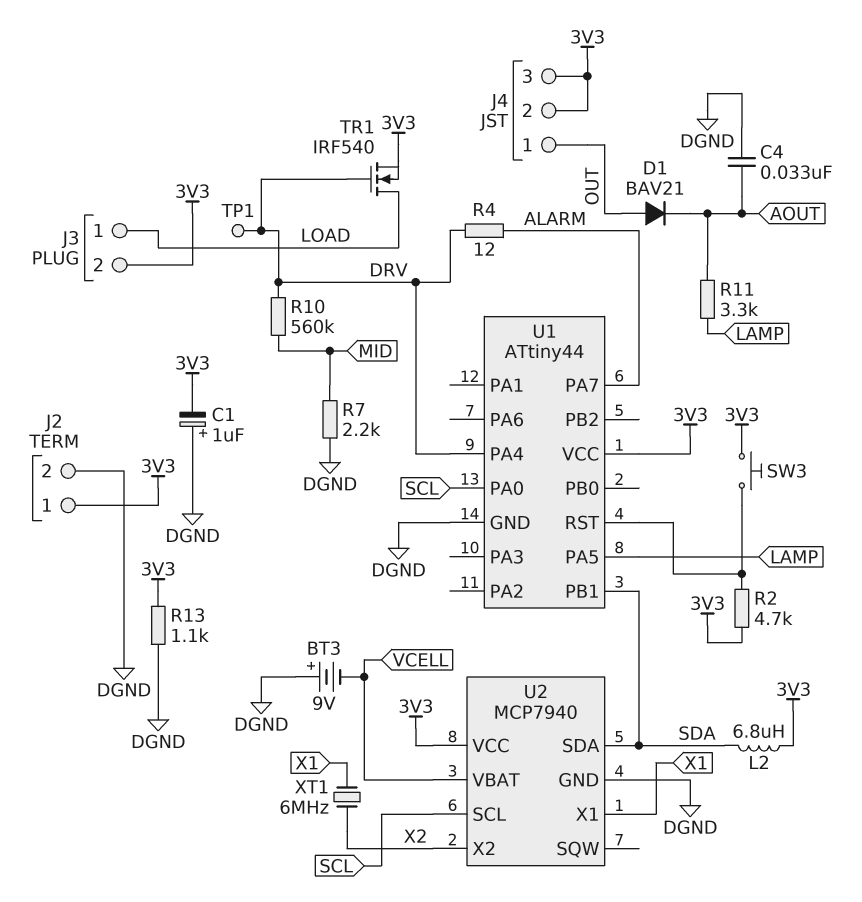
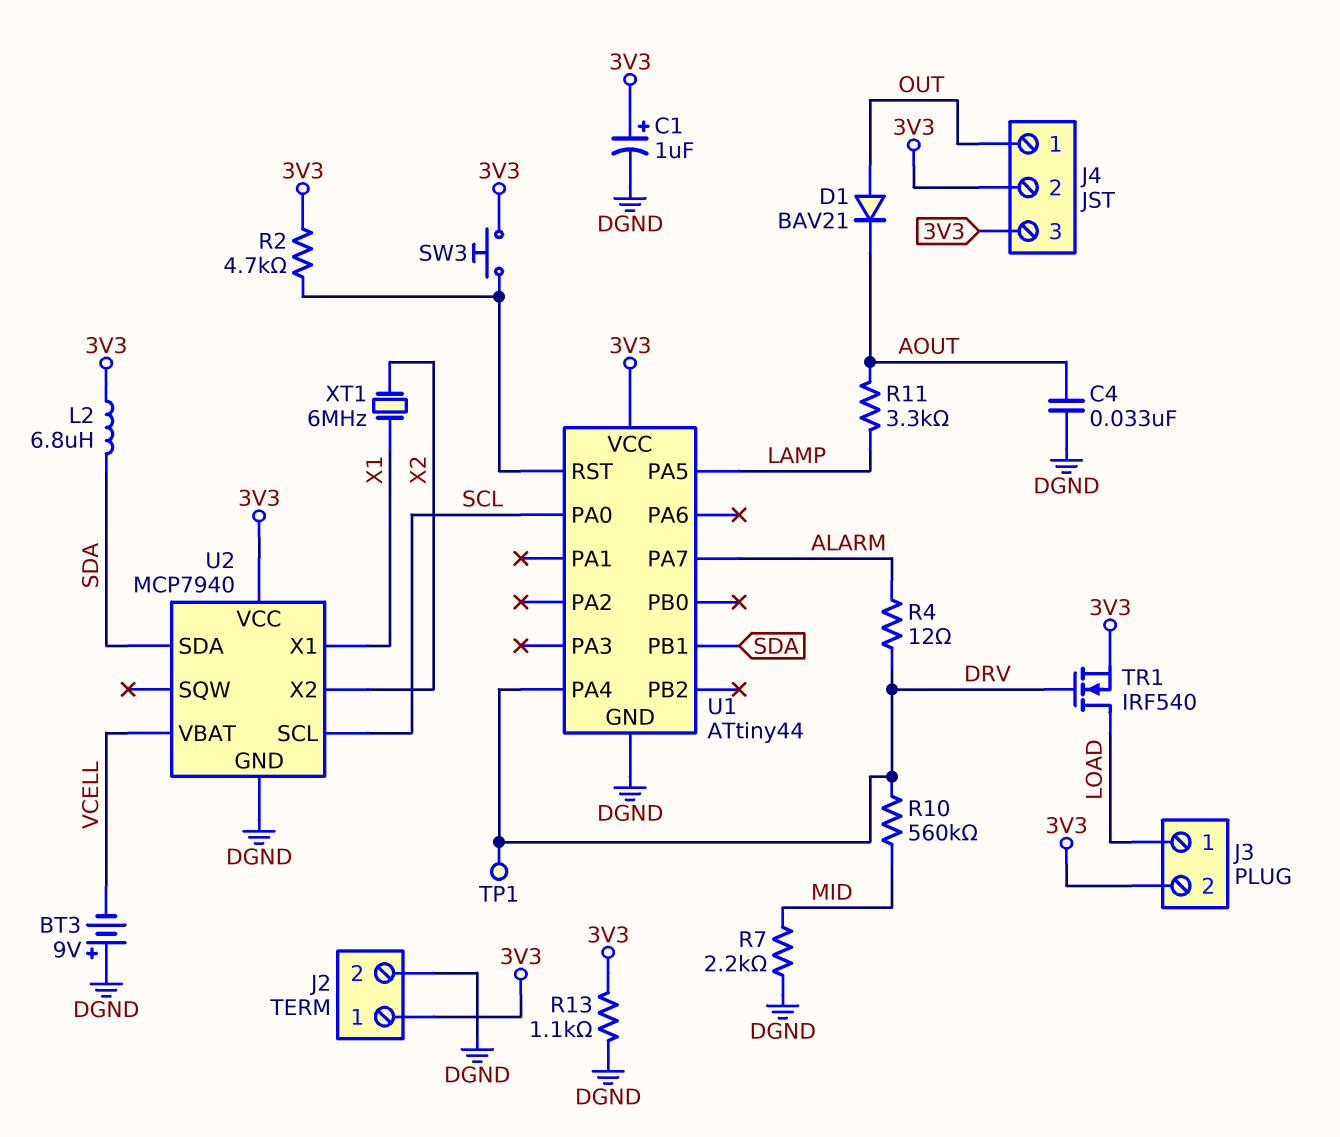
C1: 1uF (plus DGND, minus 3V3) -> 1uF (plus 3V3, minus DGND)

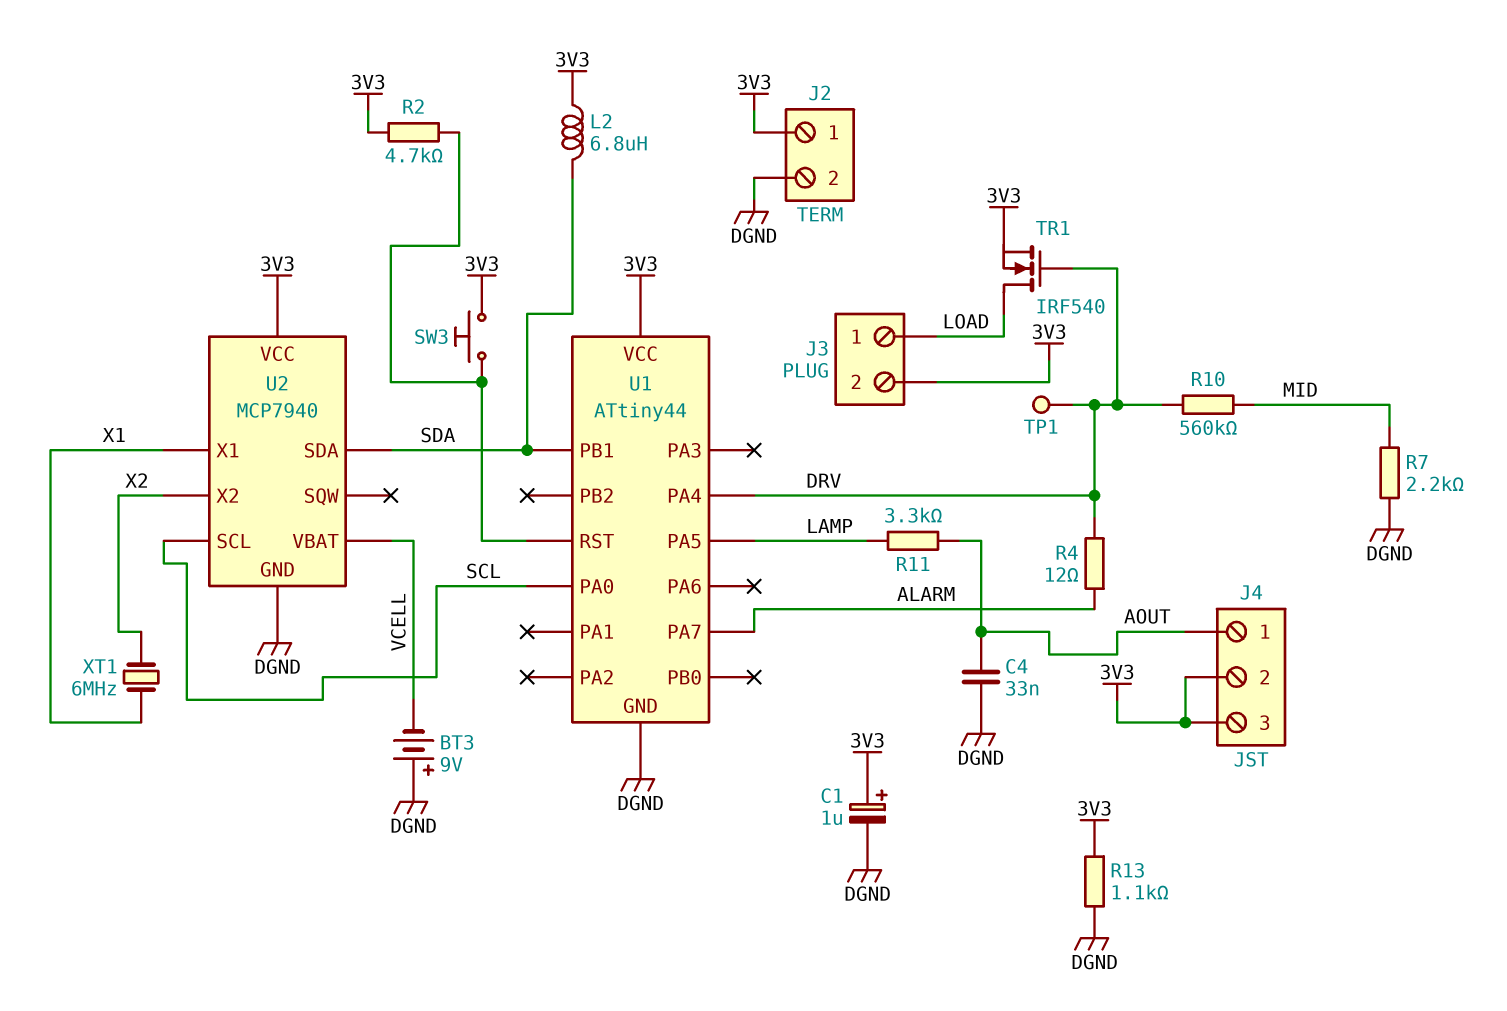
D1: diode BAV21 (A OUT, K AOUT) -> none
J4 pin 1: OUT -> AOUT

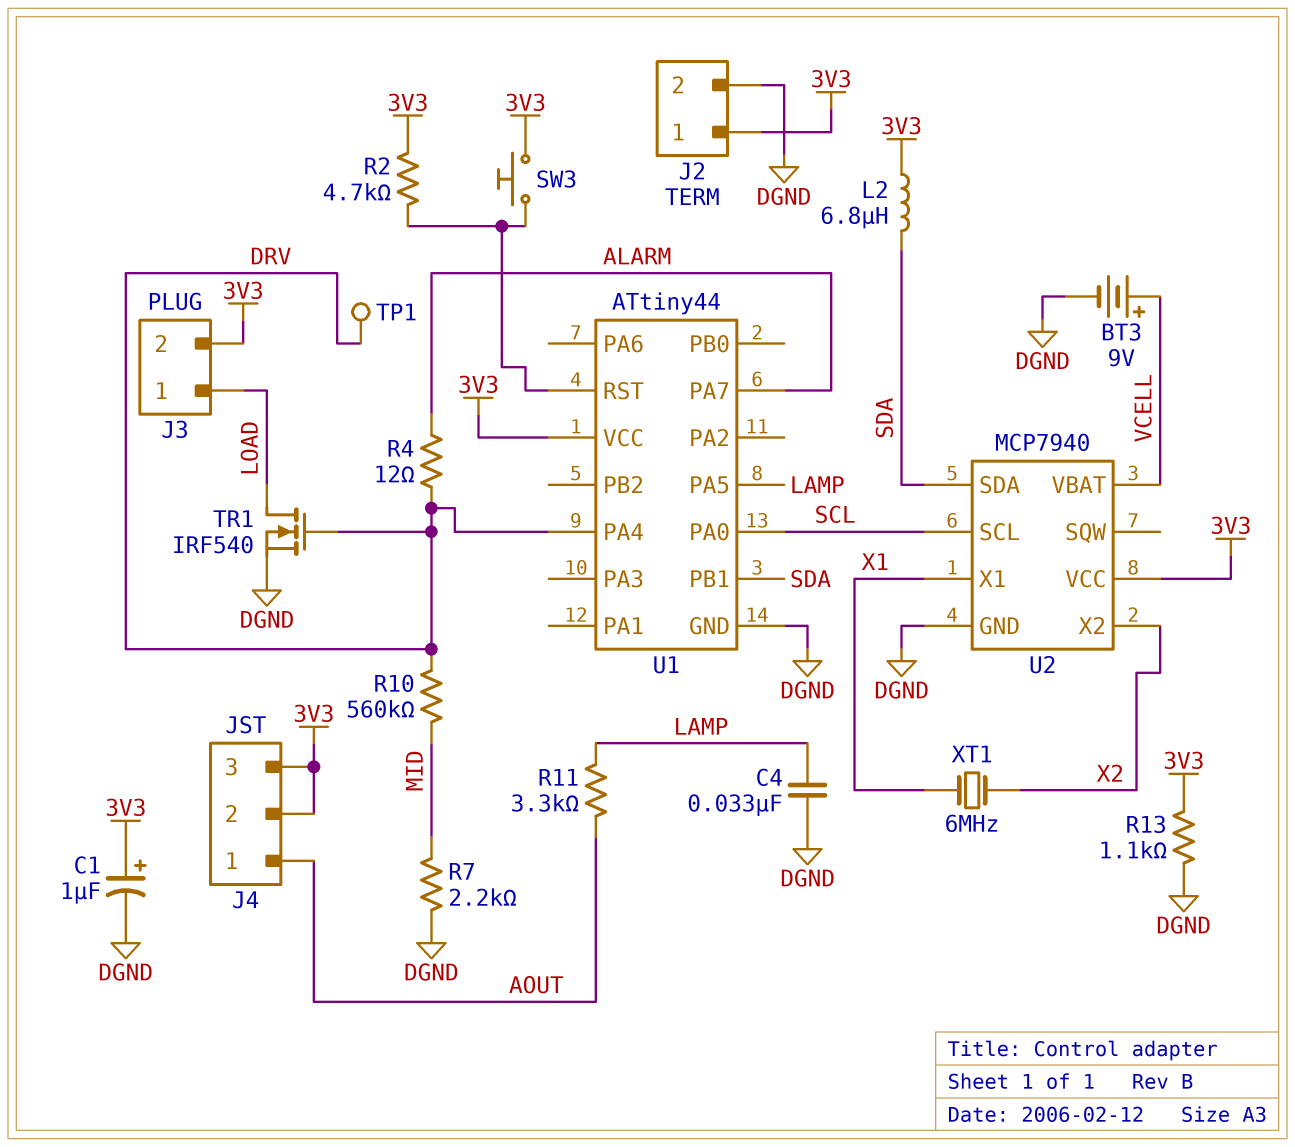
BT3: 9V (plus DGND, minus VCELL) -> 9V (plus VCELL, minus DGND)
C4: 33nF (AOUT, DGND) -> 33nF (DGND, LAMP)
TR1: NMOS IRF540 (G DRV, D LOAD, S 3V3) -> NMOS IRF540 (G DRV, D LOAD, S DGND)

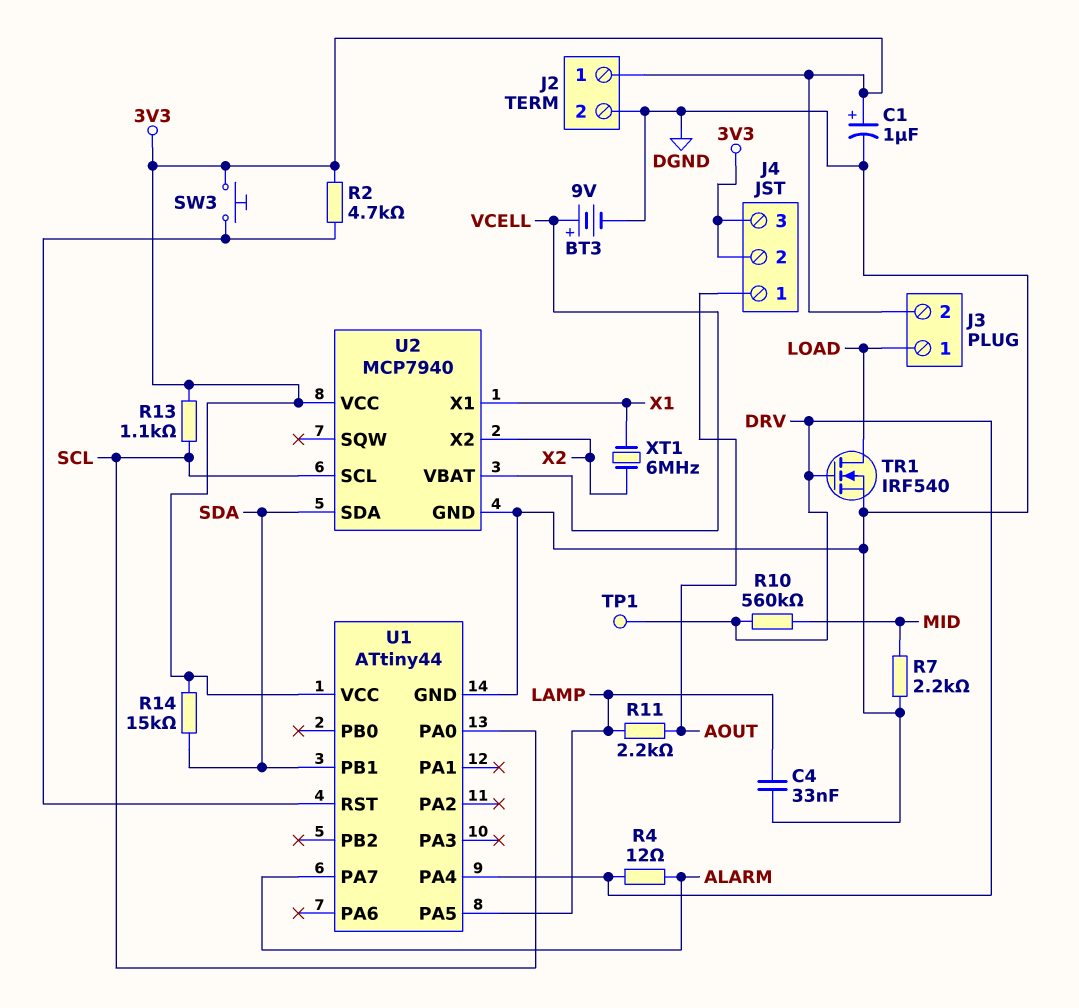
L2: 6.8uH (3V3, SDA) -> none
R11: 3.3k (AOUT, LAMP) -> 2.2k (AOUT, LAMP)
R13: 1.1k (3V3, DGND) -> 1.1k (3V3, SCL)
R14: none -> 15k (3V3, SDA)

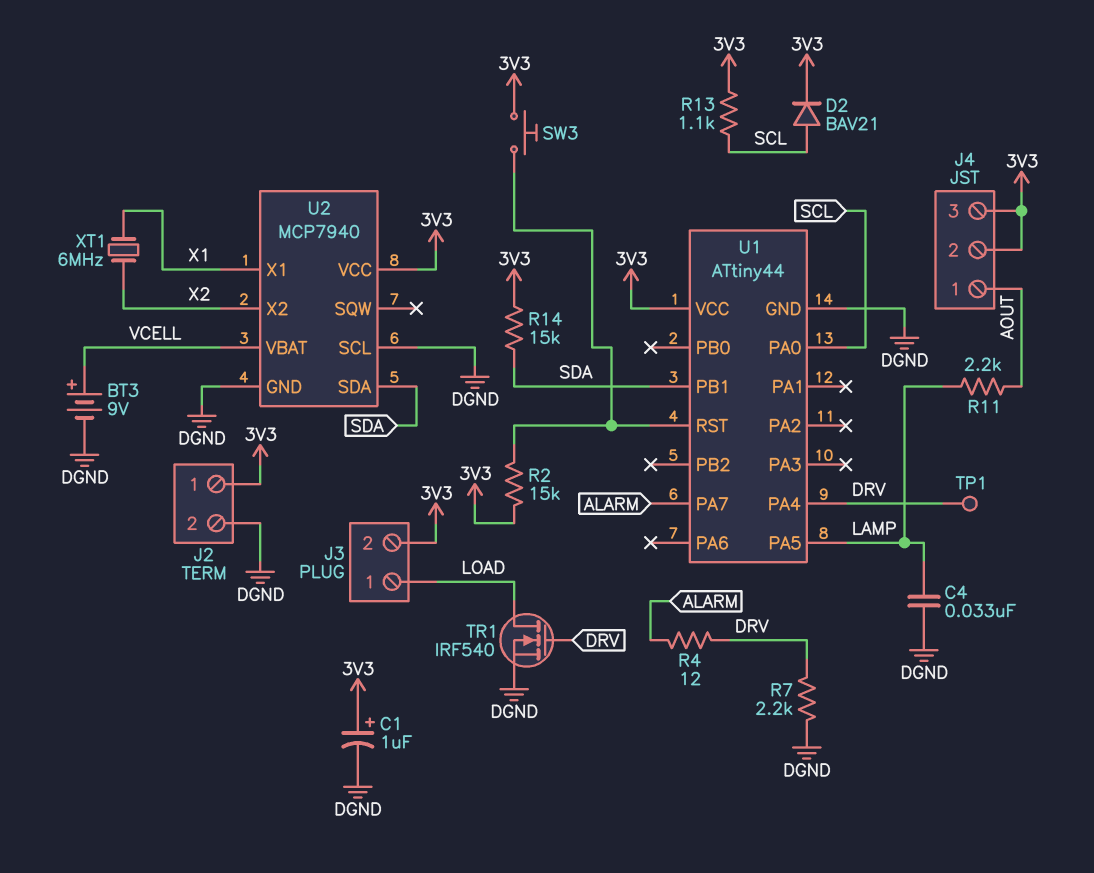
D2: none -> diode BAV21 (A SCL, K 3V3)
R2: 4.7k (3V3, U1/RST) -> 15k (3V3, U1/RST)
R7: 2.2k (DGND, MID) -> 2.2k (DGND, DRV)
R10: 560k (DRV, MID) -> none
U2 pin SCL: SCL -> DGND

